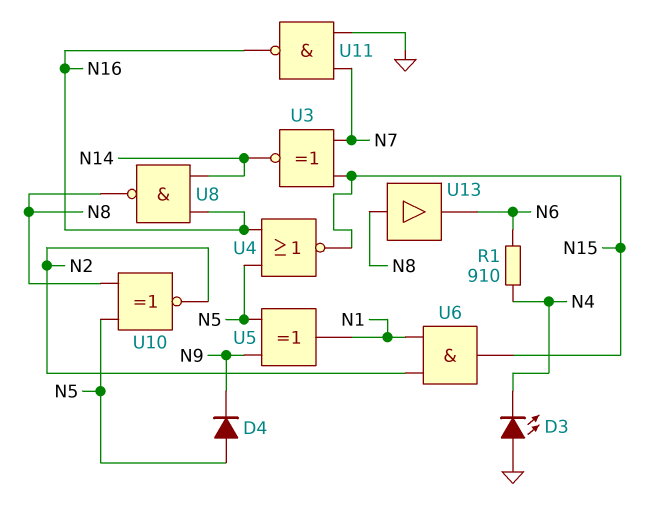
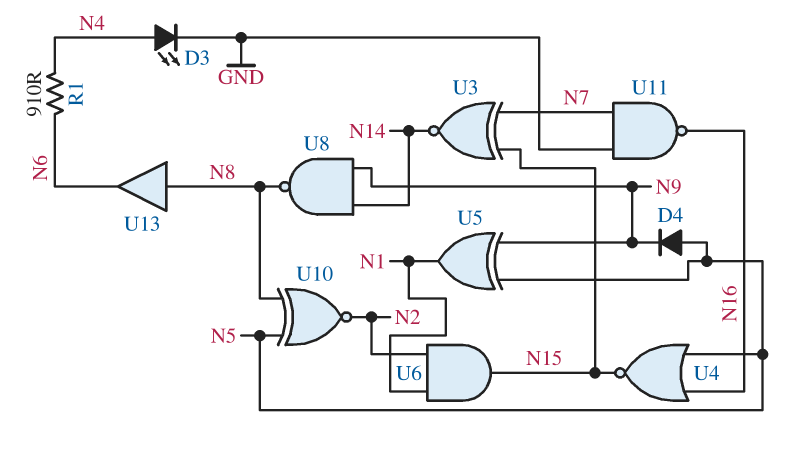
D3: LED (A GND, K N4) -> LED (A N4, K GND)
U8: NAND (in N14, in N16, out N8) -> NAND (in N9, in N14, out N8)

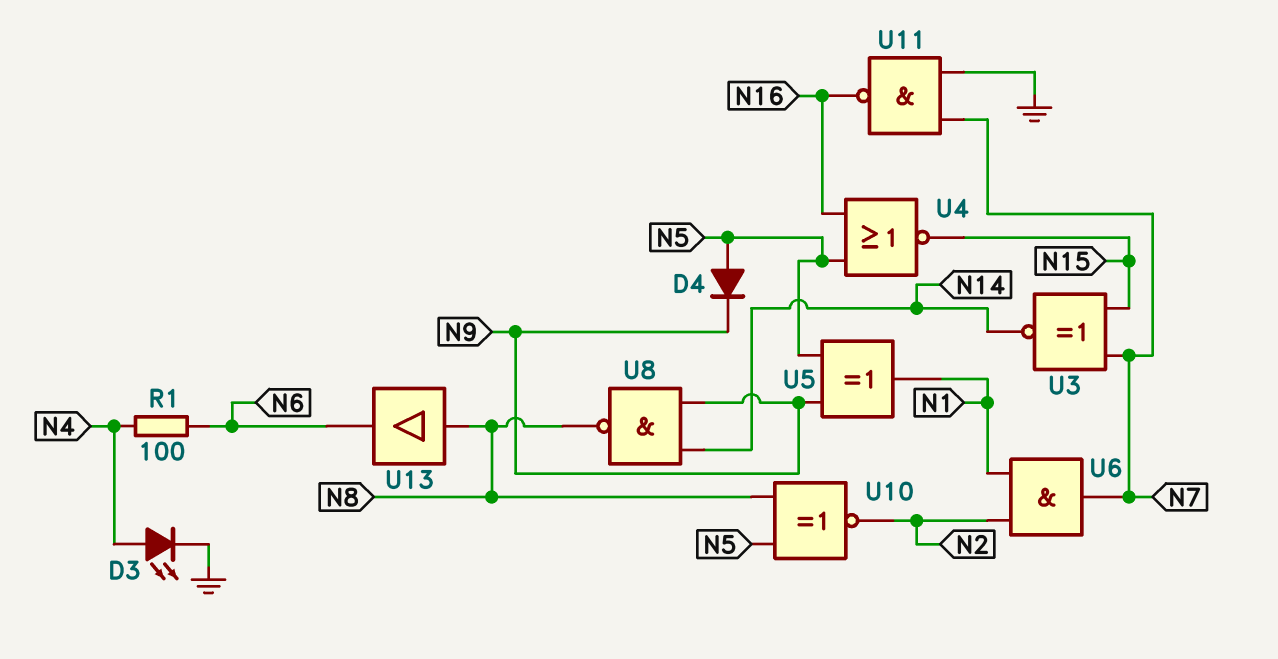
R1: 910 (N4, N6) -> 100 (N4, N6)
U6: AND (in N1, in N2, out N15) -> AND (in N1, in N2, out N7)

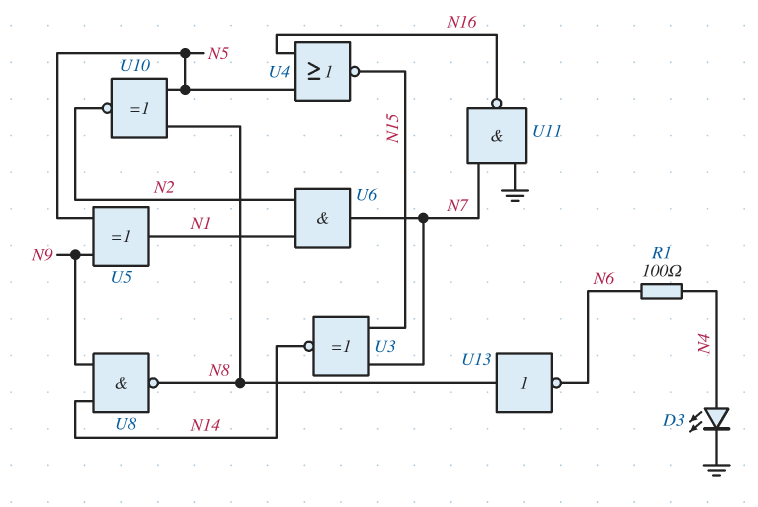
D4: diode (A N5, K N9) -> none
U13: buffer (in N8, out N6) -> NOT (in N8, out N6)

